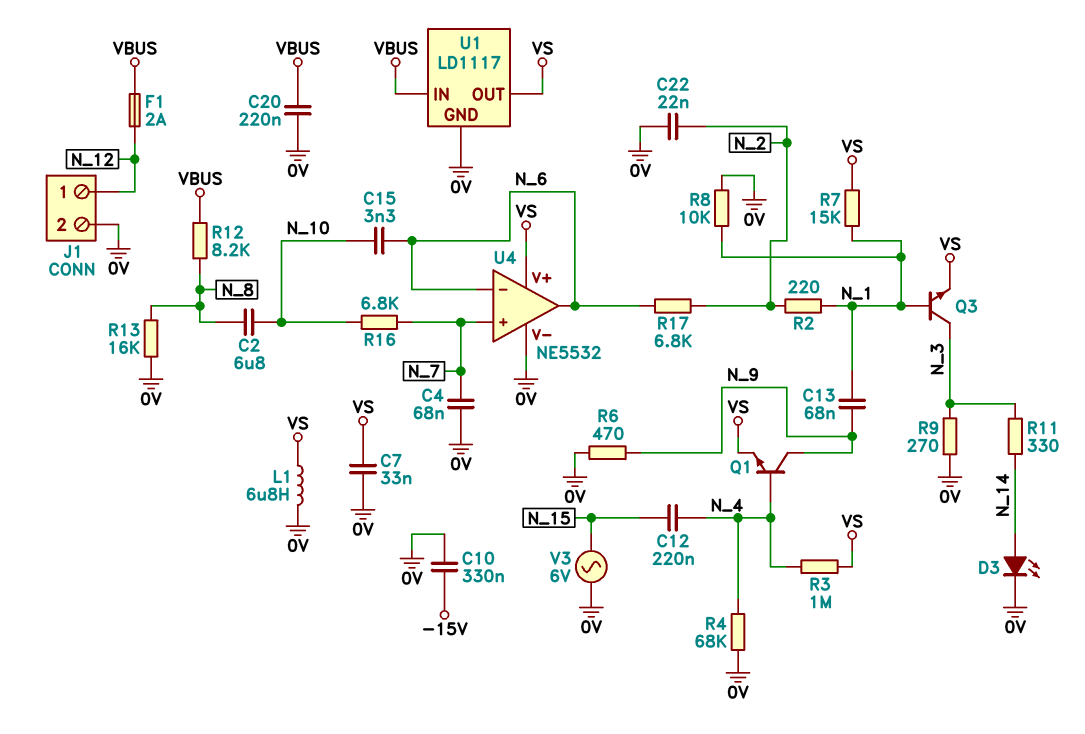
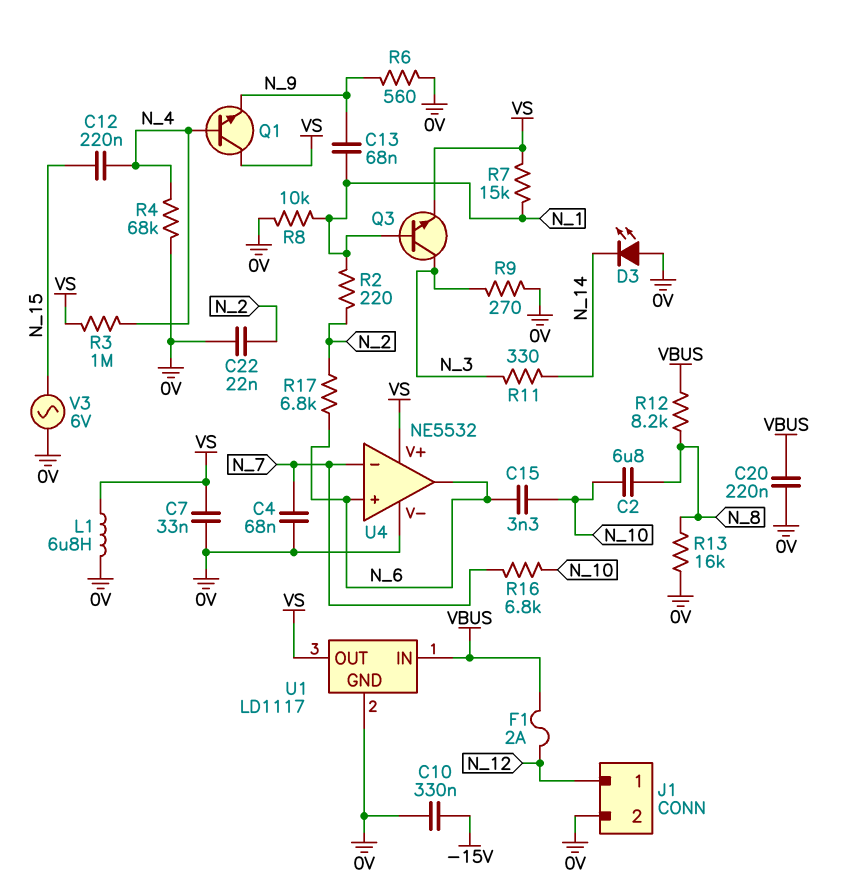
D3: LED (A N_14, K 0V) -> LED (A 0V, K N_14)
Q1: NPN (B N_4, C N_9, E VS) -> NPN (B N_4, C VS, E N_9)
R6: 470 (0V, N_9) -> 560 (0V, N_9)
U4 pin in+: N_7 -> N_6
U4 pin in-: N_6 -> N_7

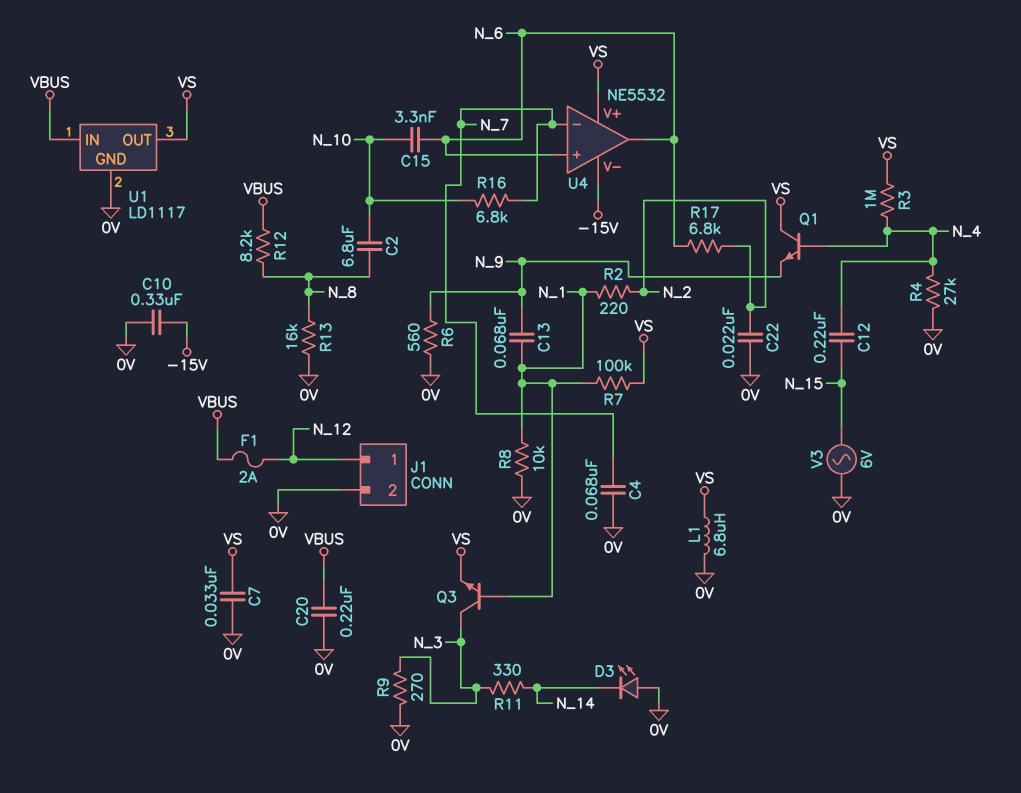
R4: 68k (0V, N_4) -> 27k (0V, N_4)
R7: 15k (N_1, VS) -> 100k (N_1, VS)
U4 pin V-: 0V -> -15V

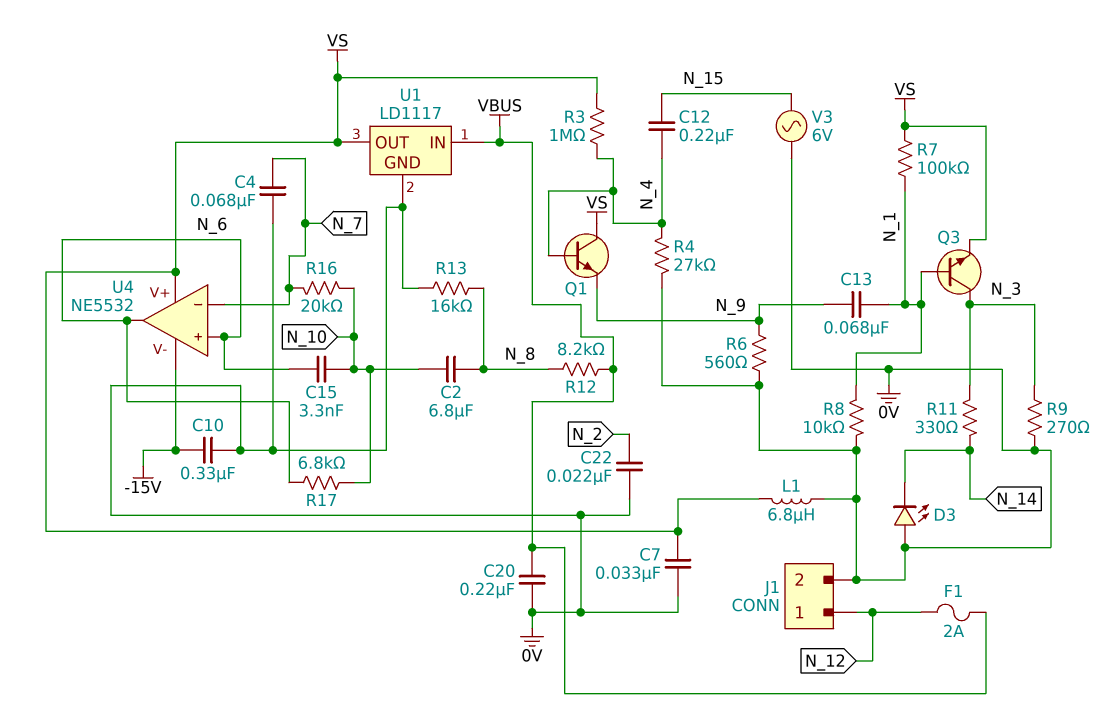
R2: 220 (N_1, N_2) -> none
R16: 6.8k (N_7, N_10) -> 20k (N_7, N_10)
R17: 6.8k (N_2, N_6) -> 6.8k (N_6, N_10)

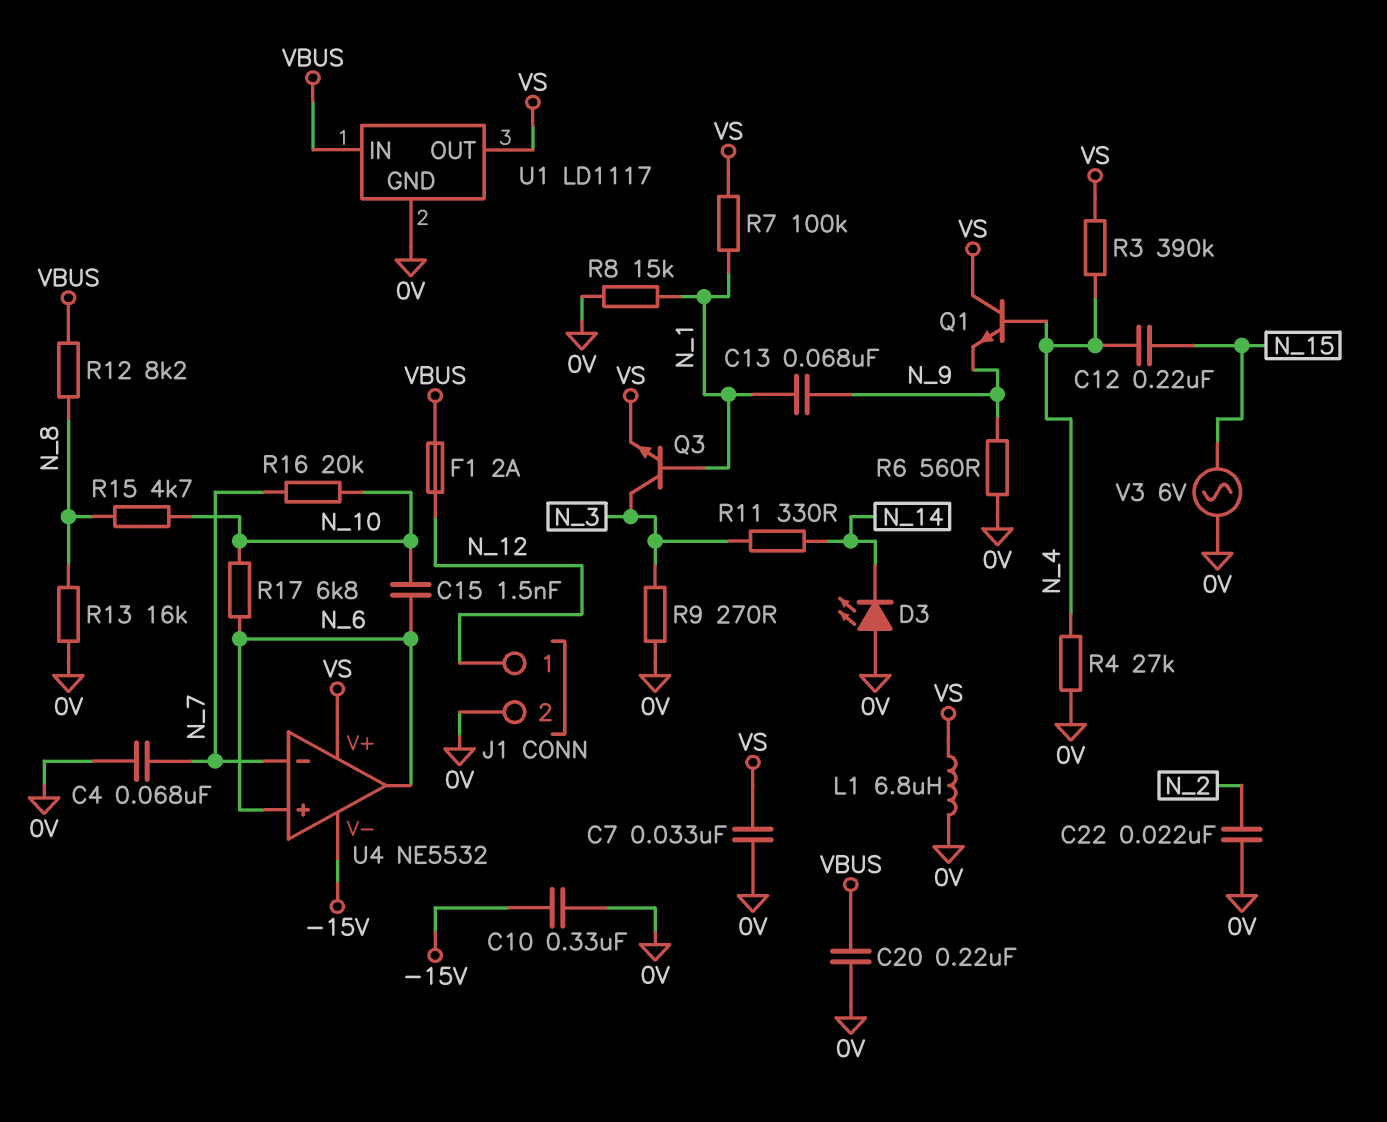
C2: 6.8uF (N_8, N_10) -> none
C15: 3.3nF (N_6, N_10) -> 1.5nF (N_6, N_10)
R3: 1M (N_4, VS) -> 390k (N_4, VS)
R8: 10k (0V, N_1) -> 15k (0V, N_1)
R15: none -> 4.7k (N_8, N_10)

